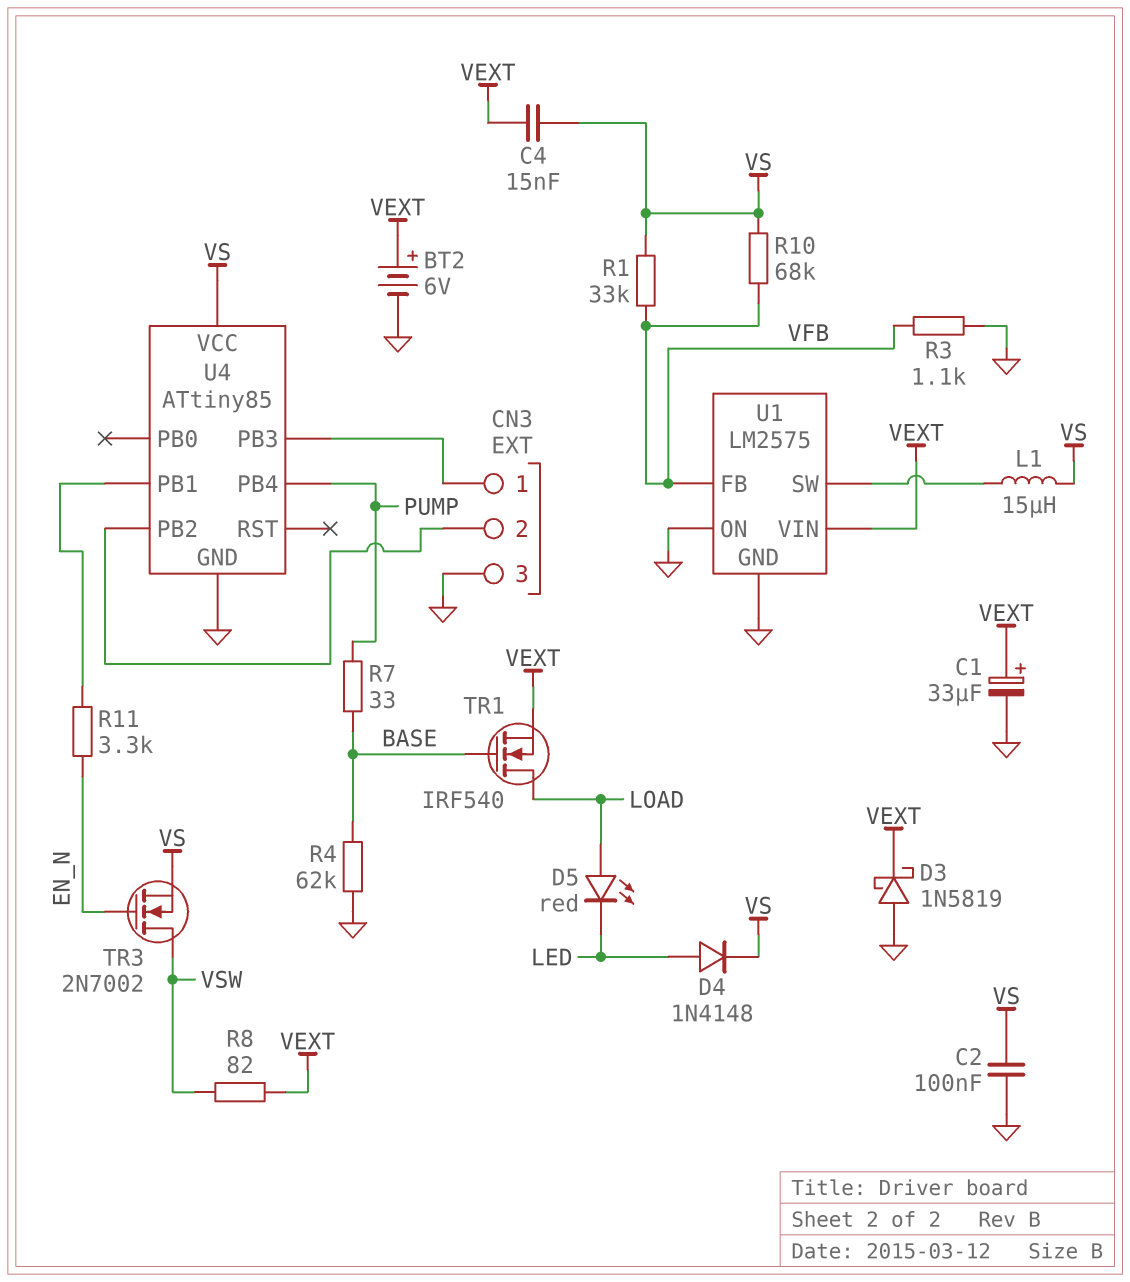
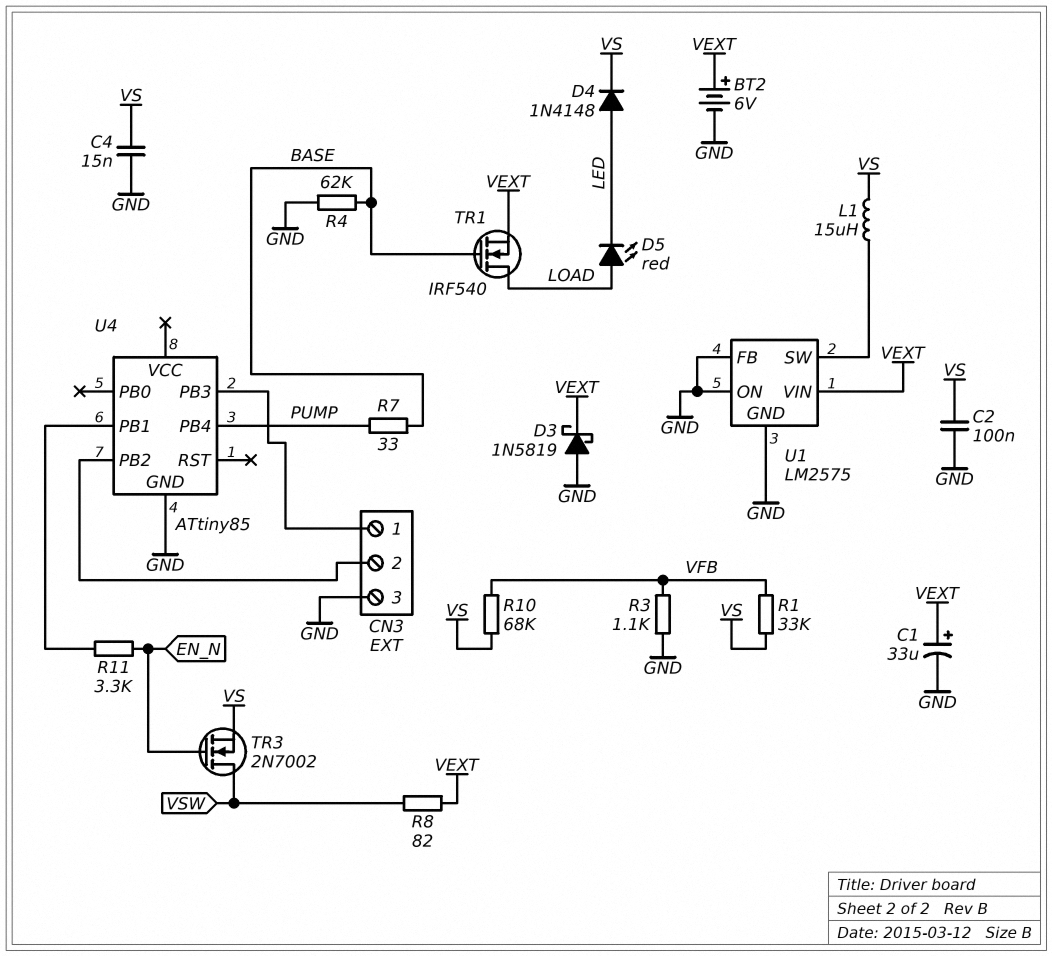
C4: 15nF (VEXT, VS) -> 15nF (GND, VS)
U1 pin FB: VFB -> GND
U4 pin VCC: VS -> none

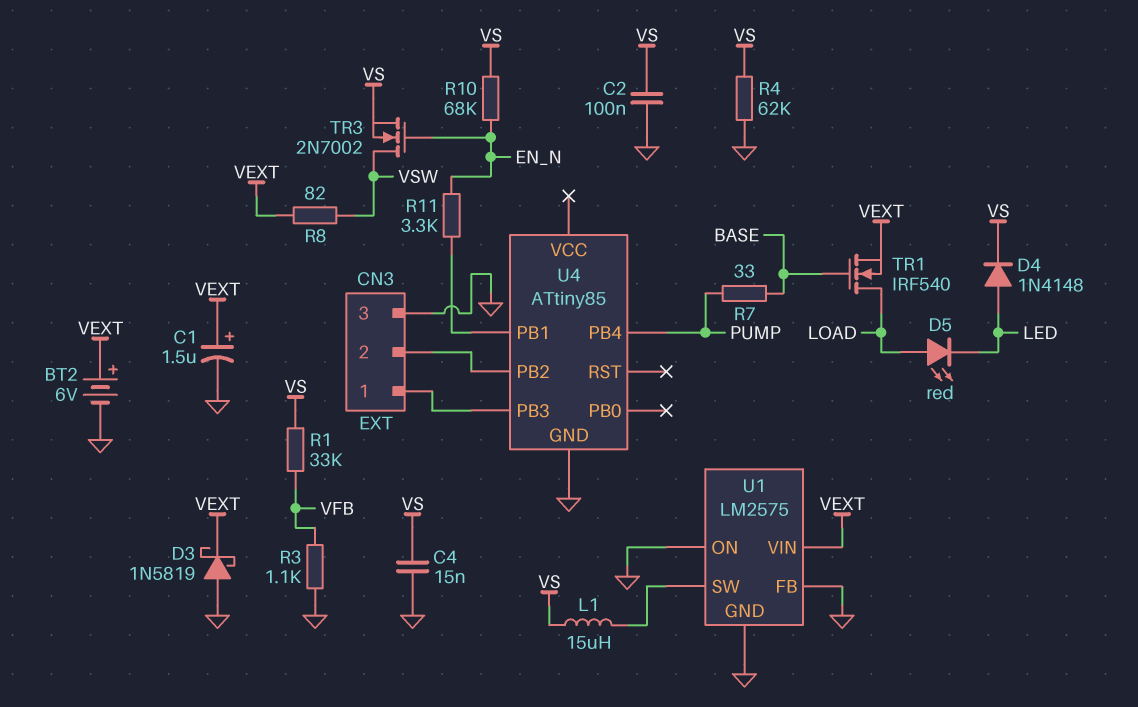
C1: 33uF (plus VEXT, minus GND) -> 1.5uF (plus VEXT, minus GND)
R4: 62k (BASE, GND) -> 62k (GND, VS)
R10: 68k (VFB, VS) -> 68k (EN_N, VS)

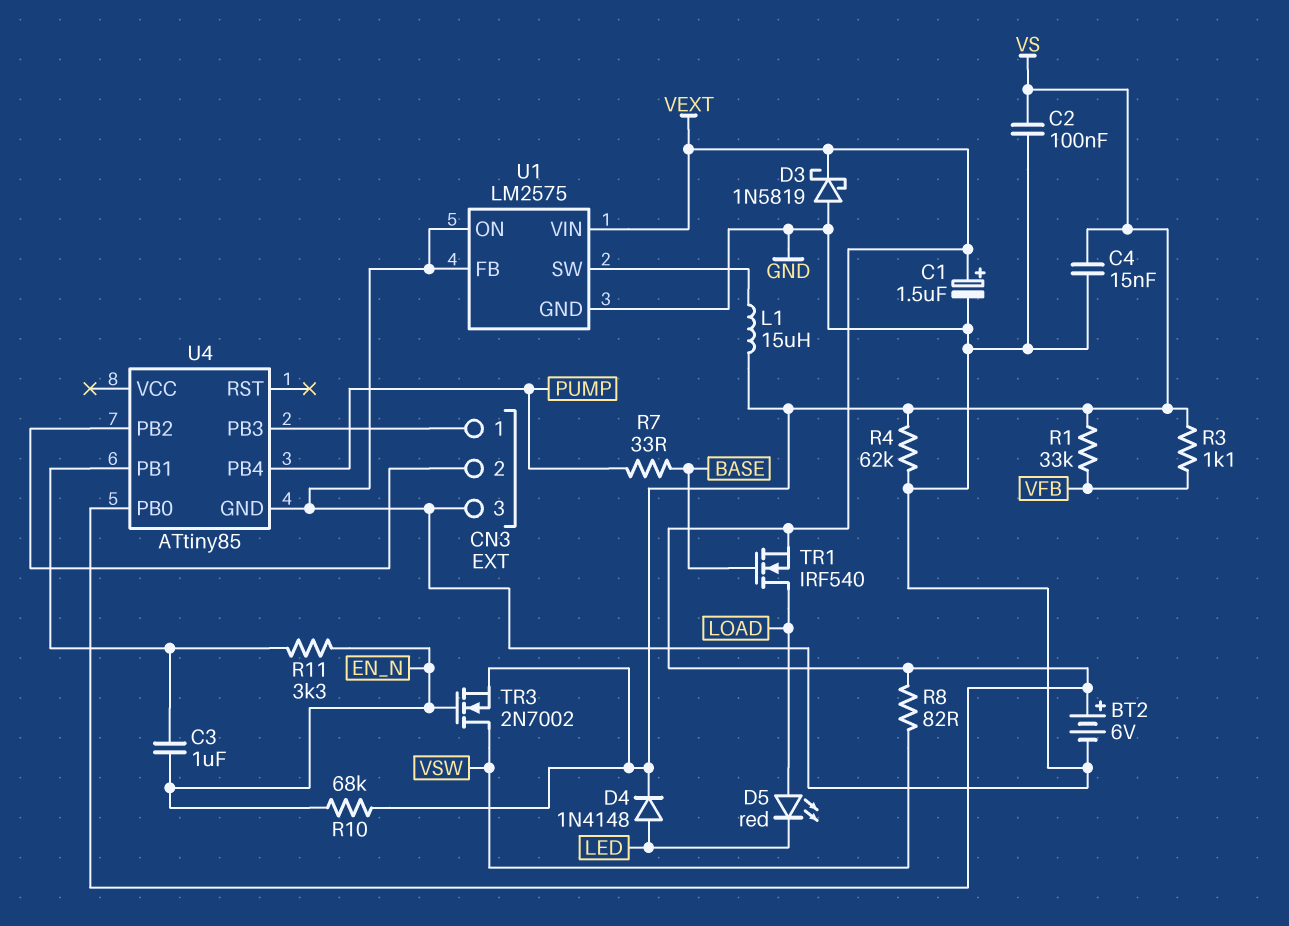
C3: none -> 1uF (EN_N, U4/PB1)
R3: 1.1k (GND, VFB) -> 1.1k (VFB, VS)
U4 pin PB0: none -> VEXT

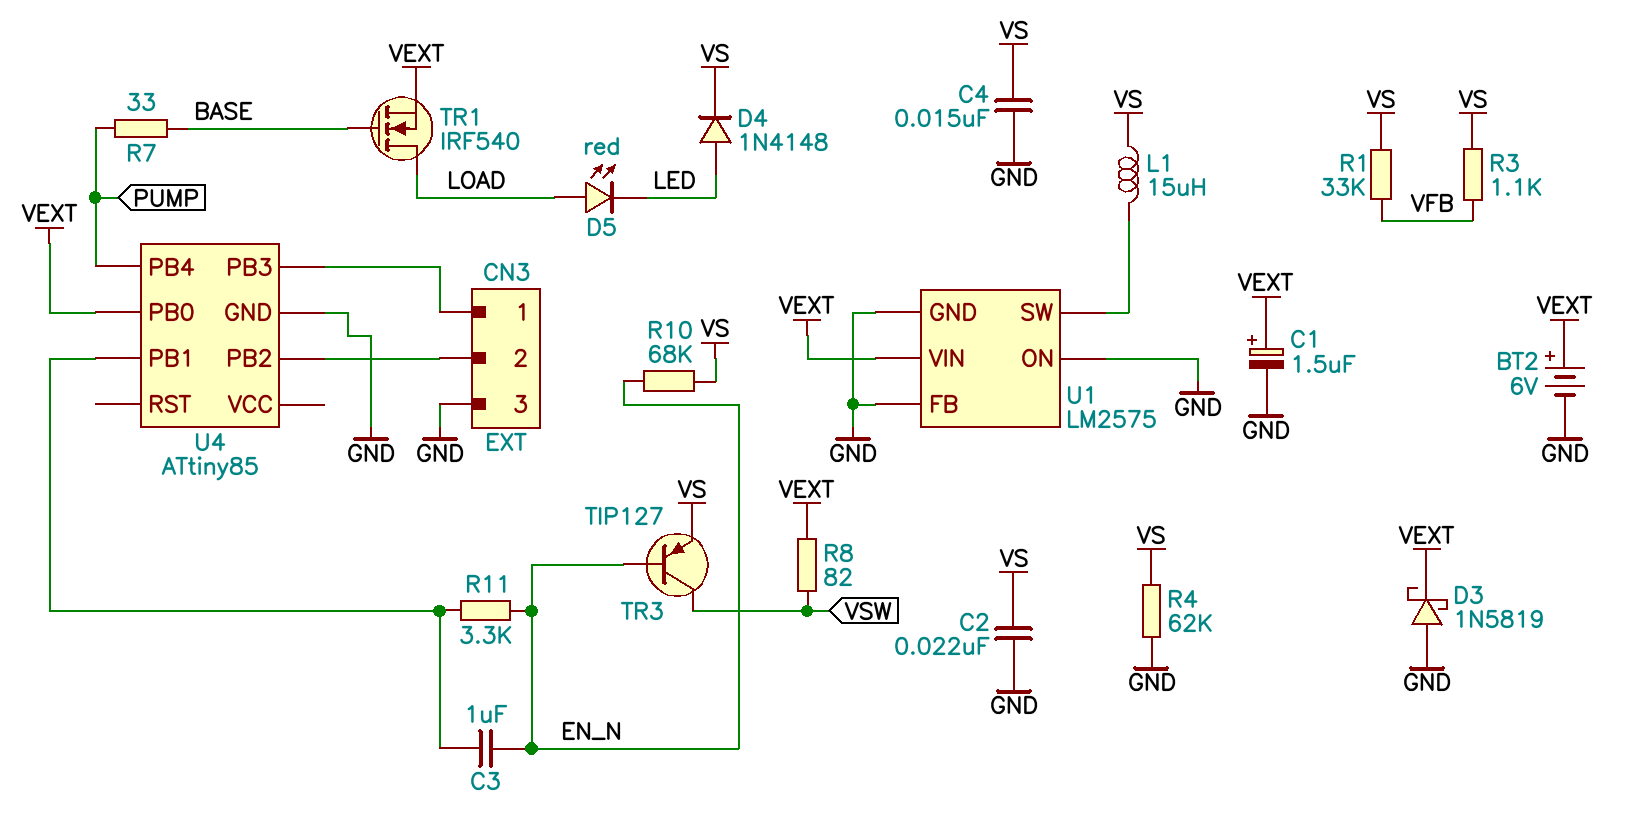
C2: 100nF (GND, VS) -> 22nF (GND, VS)
TR3: NMOS 2N7002 (G EN_N, D VSW, S VS) -> PNP TIP127 (B EN_N, C VSW, E VS)

